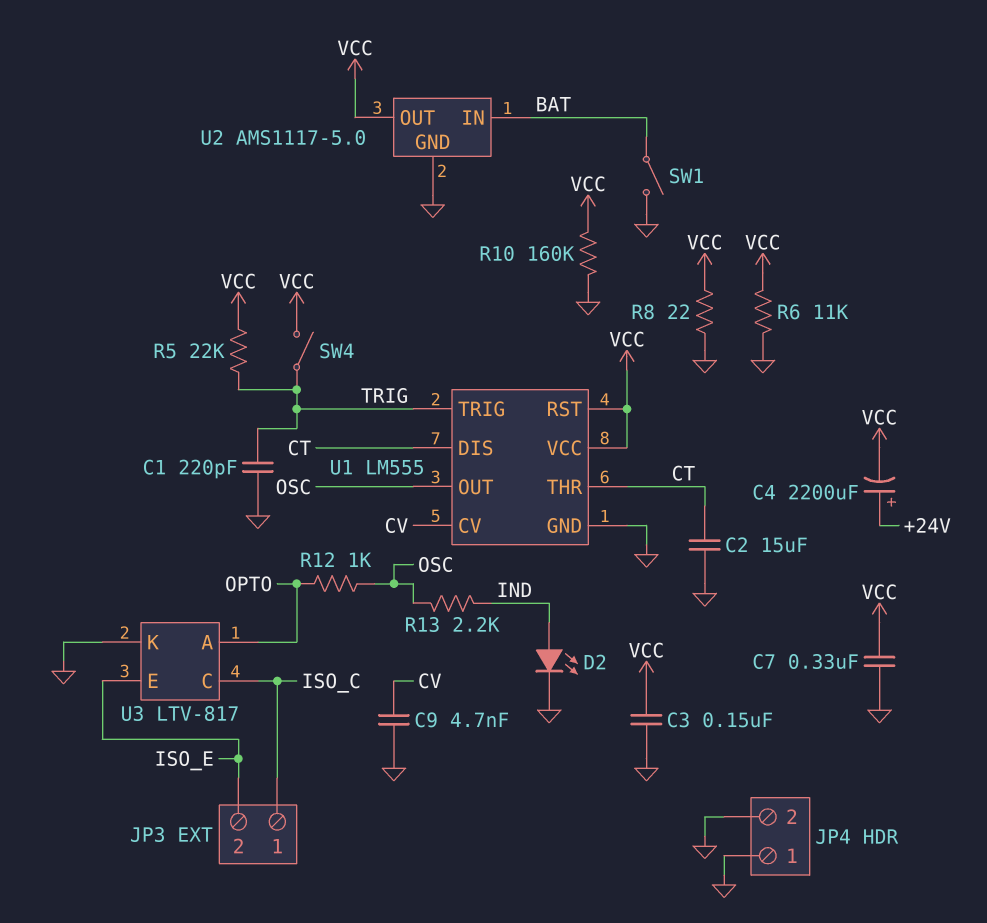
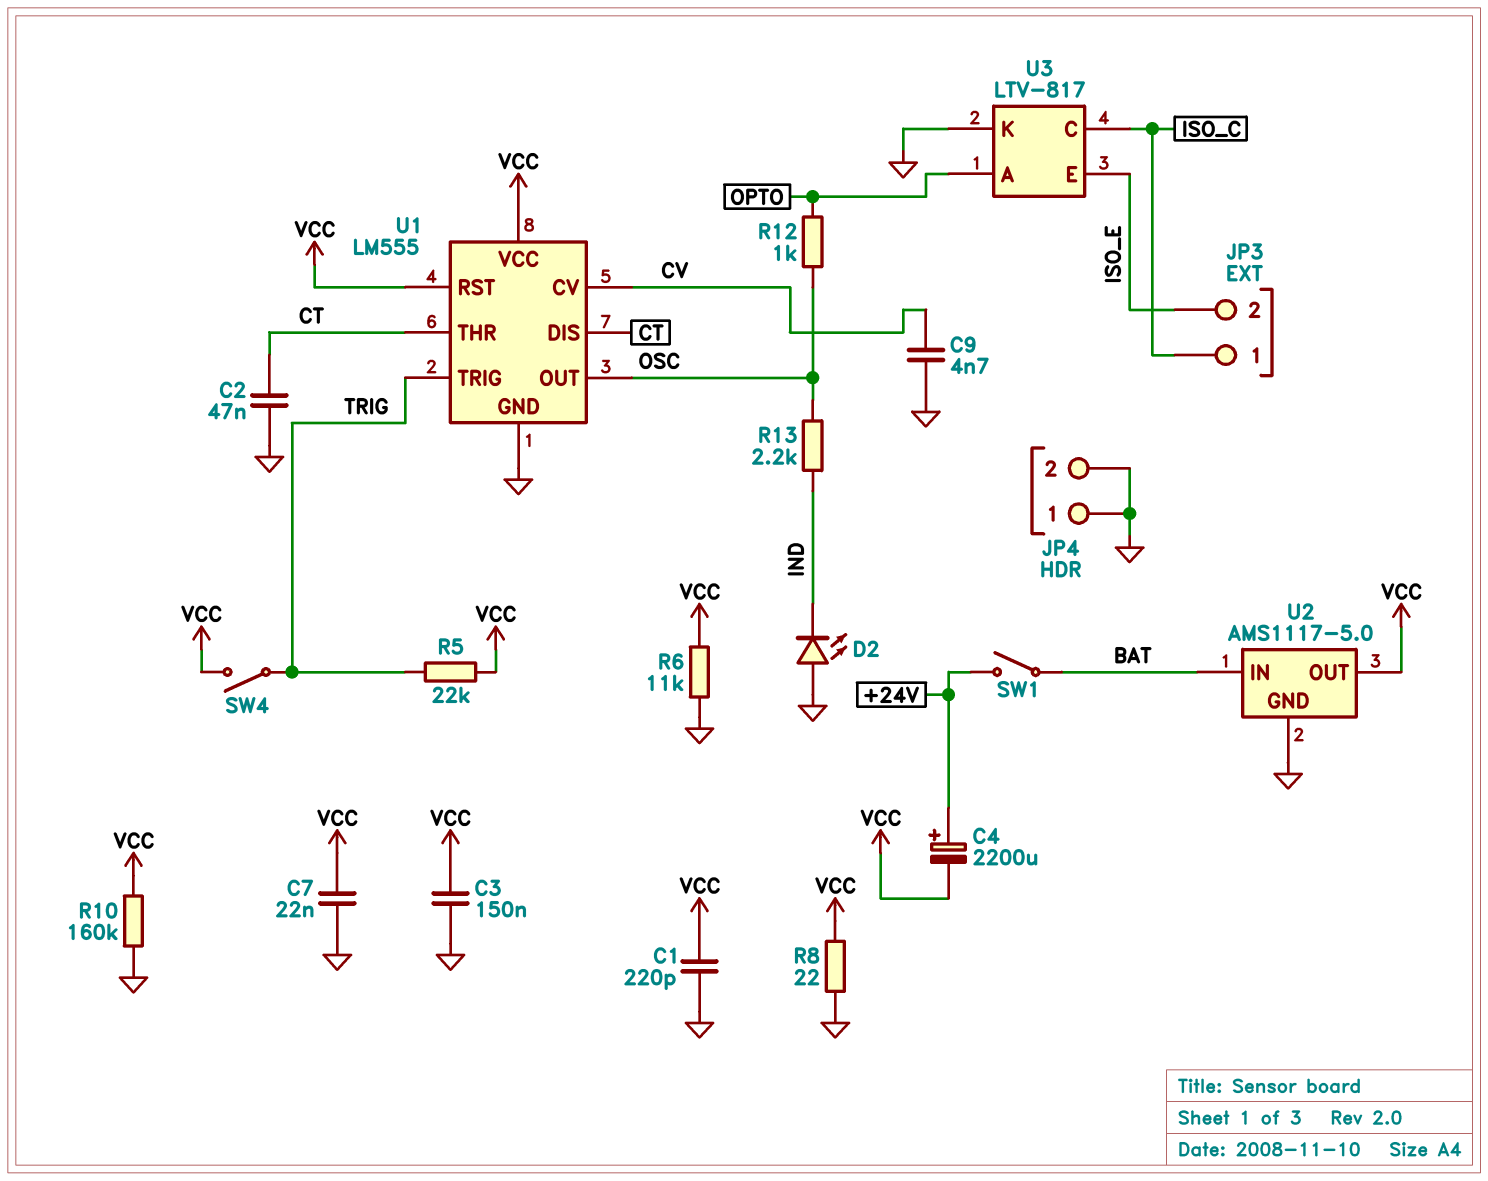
C1: 220pF (GND, TRIG) -> 220pF (GND, VCC)
C2: 15uF (CT, GND) -> 47nF (CT, GND)
C7: 330nF (GND, VCC) -> 22nF (GND, VCC)
D2: LED (A IND, K GND) -> LED (A GND, K IND)
SW1: switch (BAT, GND) -> switch (+24V, BAT)

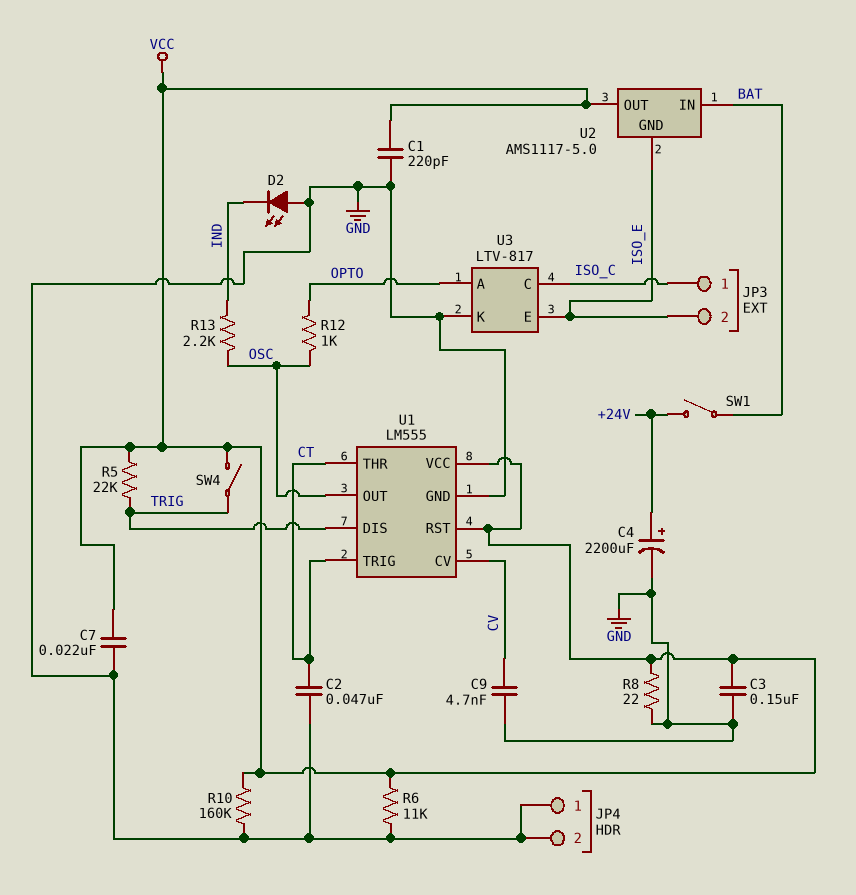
C4: 2200uF (plus +24V, minus VCC) -> 2200uF (plus +24V, minus GND)
U1 pin DIS: CT -> TRIG
U1 pin TRIG: TRIG -> CT
U2 pin GND: GND -> ISO_E

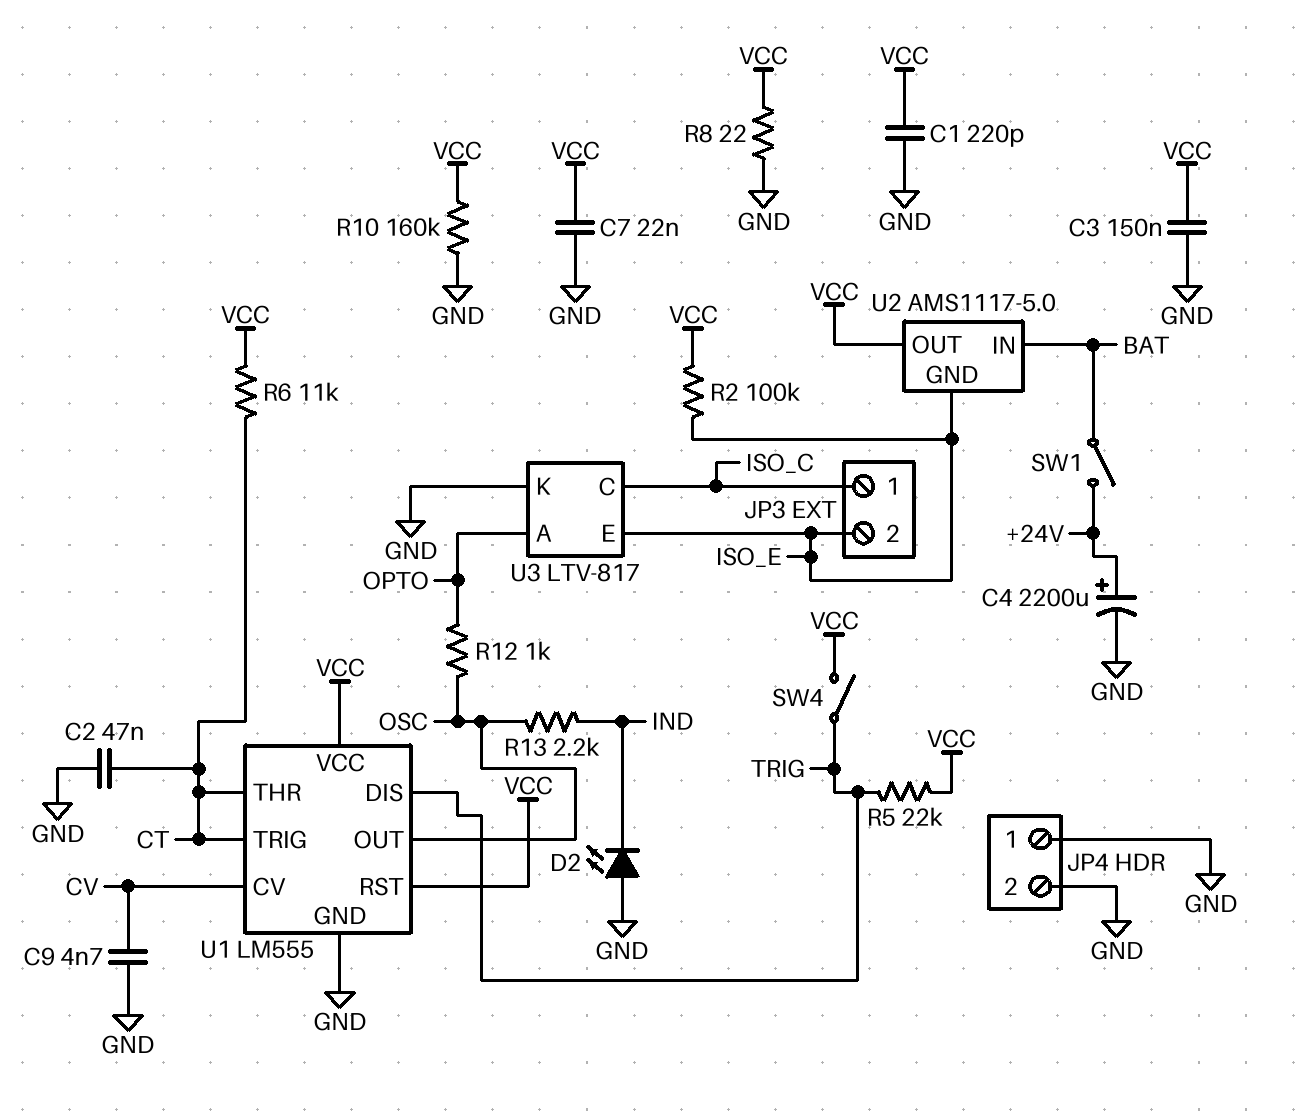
R2: none -> 100k (ISO_E, VCC)
R6: 11k (GND, VCC) -> 11k (CT, VCC)

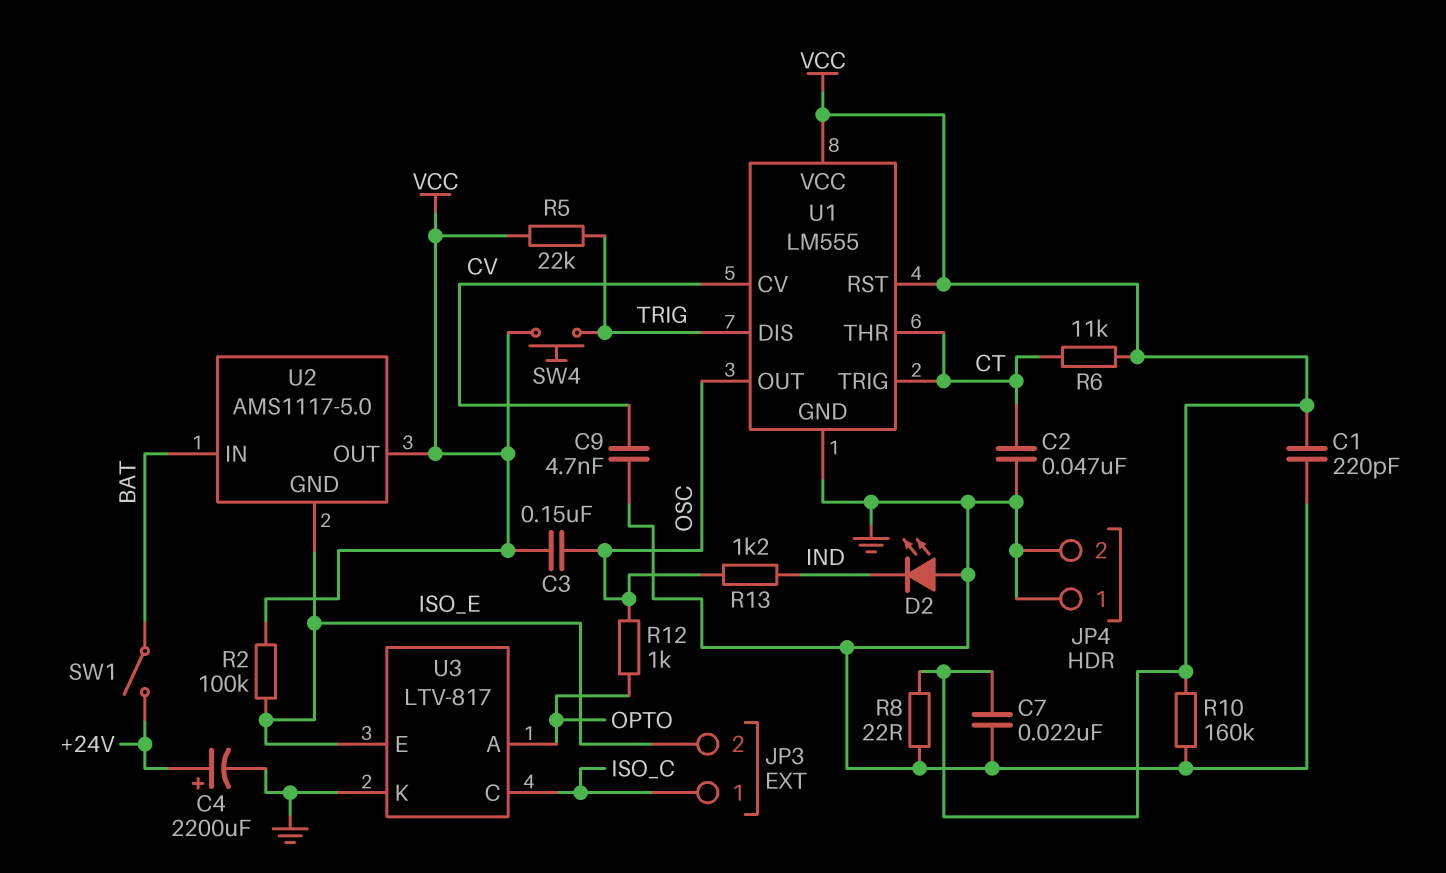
C3: 150nF (GND, VCC) -> 150nF (OSC, VCC)
R13: 2.2k (IND, OSC) -> 1.2k (IND, OSC)
SW4: switch (TRIG, VCC) -> button (TRIG, VCC)

